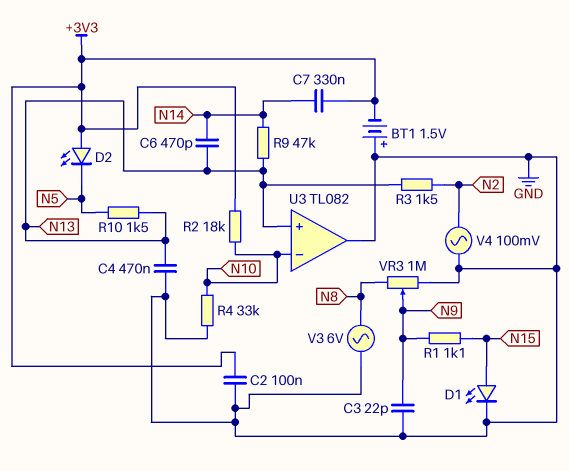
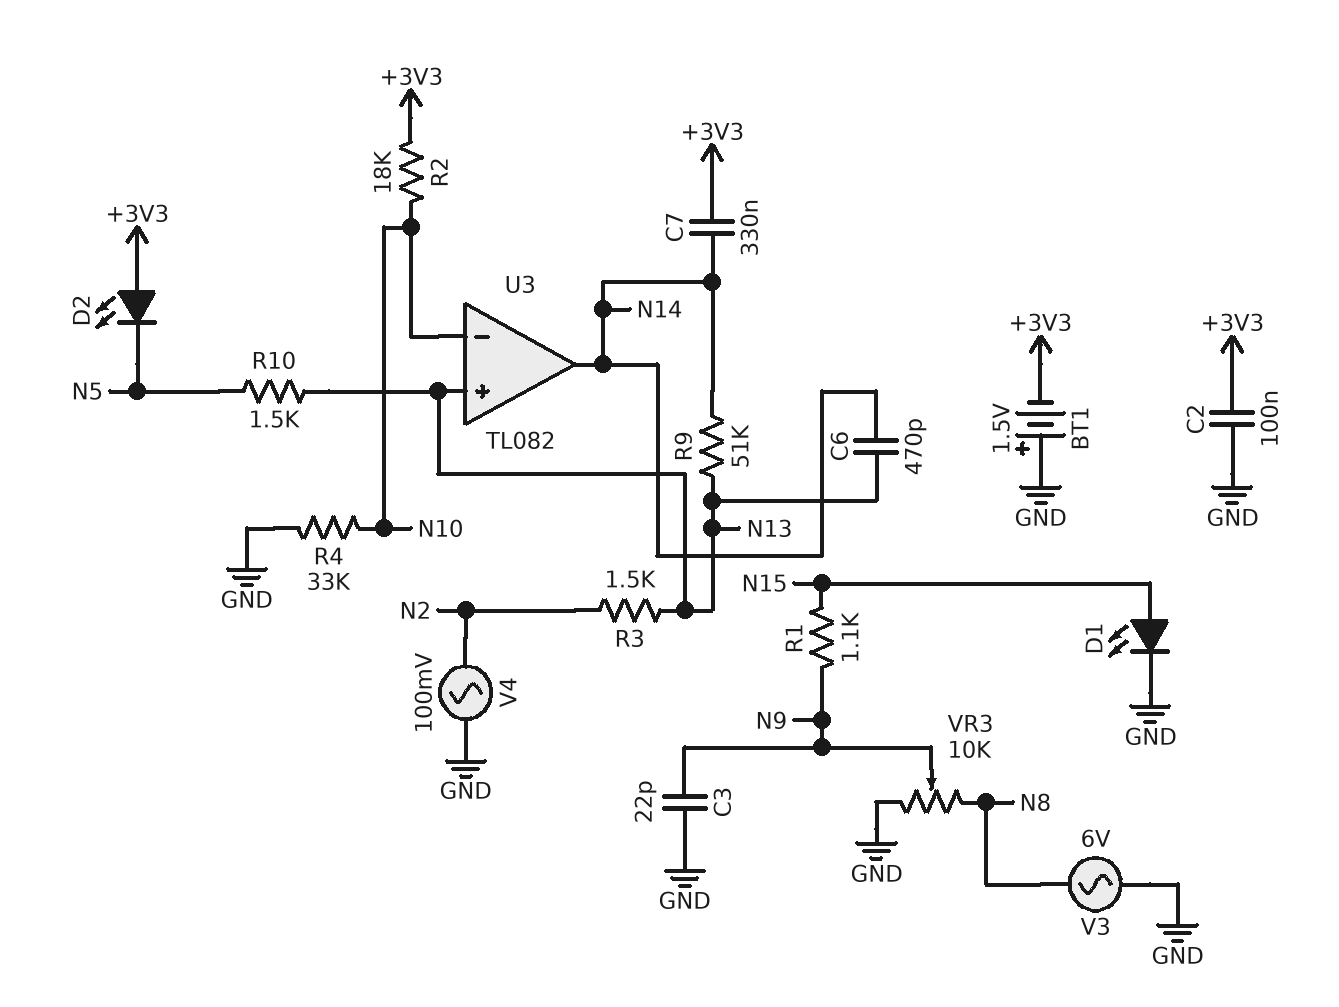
C4: 470nF (GND, N13) -> none
R9: 47k (N13, N14) -> 51k (N13, N14)
U3 pin out: GND -> N14
VR3: 1M (GND, N8, wiper N9) -> 10k (GND, N8, wiper N9)

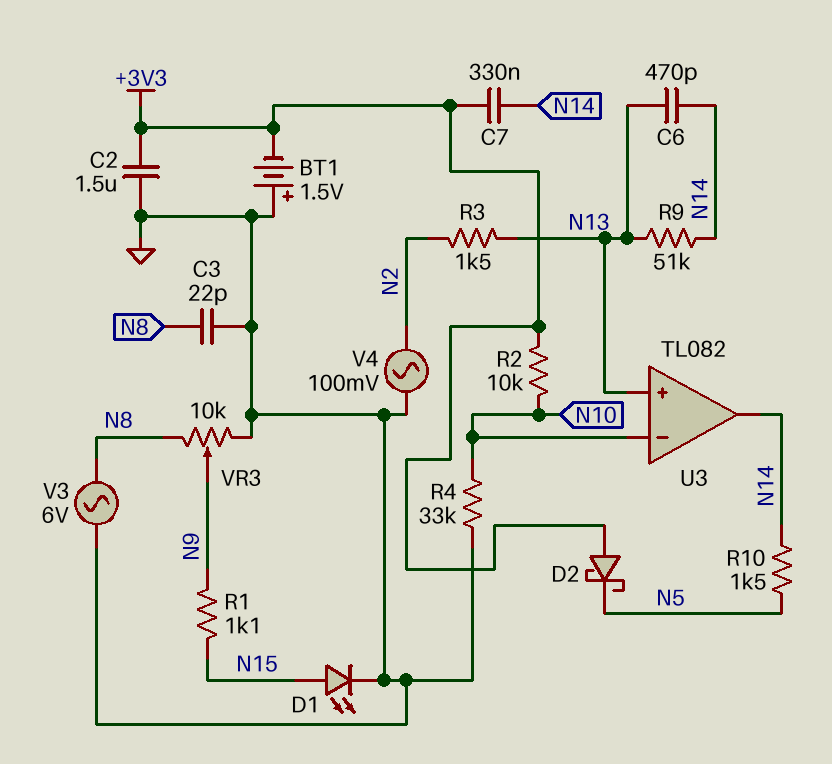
C2: 100nF (+3V3, GND) -> 1.5uF (+3V3, GND)
C3: 22pF (GND, N9) -> 22pF (GND, N8)
D2: LED (A +3V3, K N5) -> schottky (A +3V3, K N5)
R2: 18k (+3V3, N10) -> 10k (+3V3, N10)
R10: 1.5k (N5, N13) -> 1.5k (N5, N14)

